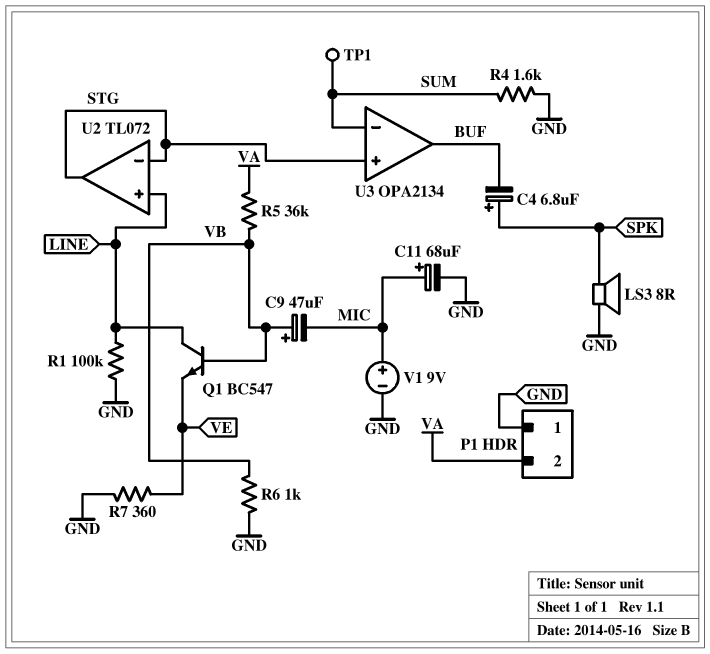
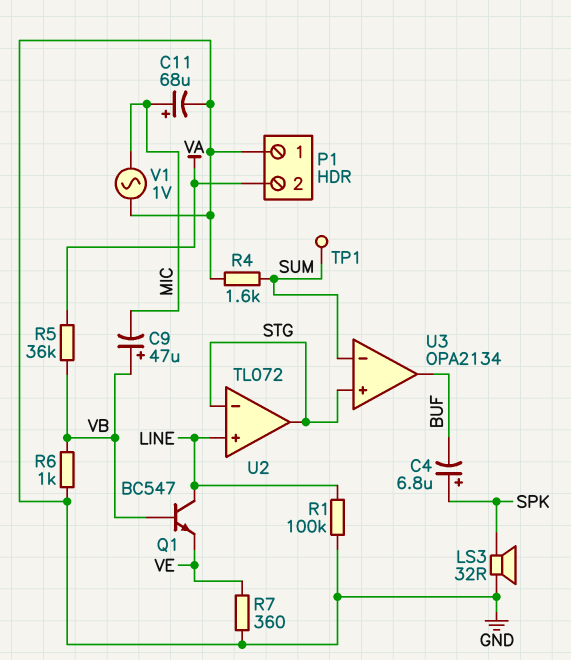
LS3: speaker 8R (GND, SPK) -> speaker 32R (GND, SPK)
V1: 9V (plus MIC, minus GND) -> AC 1V (GND, MIC)

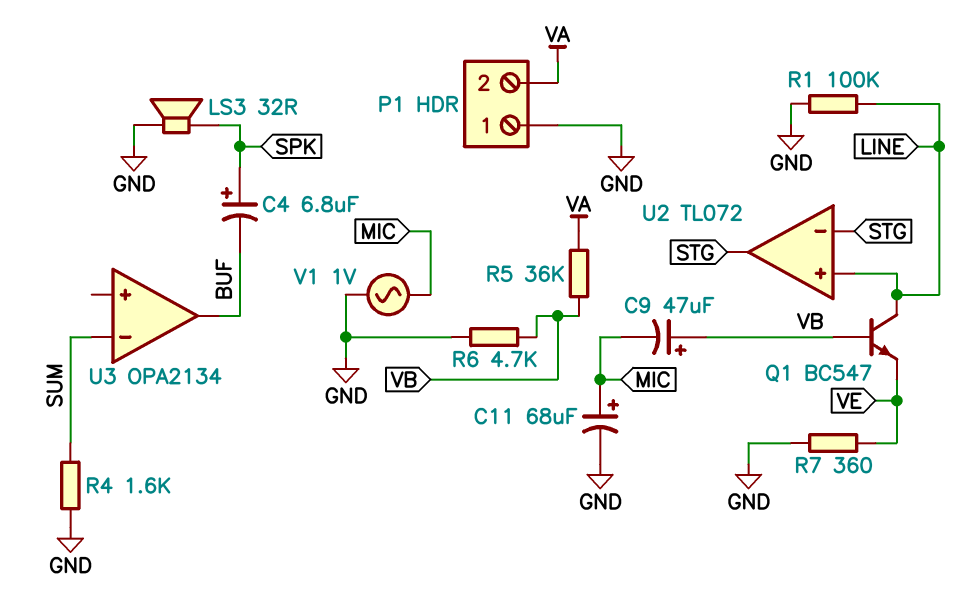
R6: 1k (GND, VB) -> 4.7k (GND, VB)
TP1: test point (SUM) -> none
U3 pin in+: STG -> none

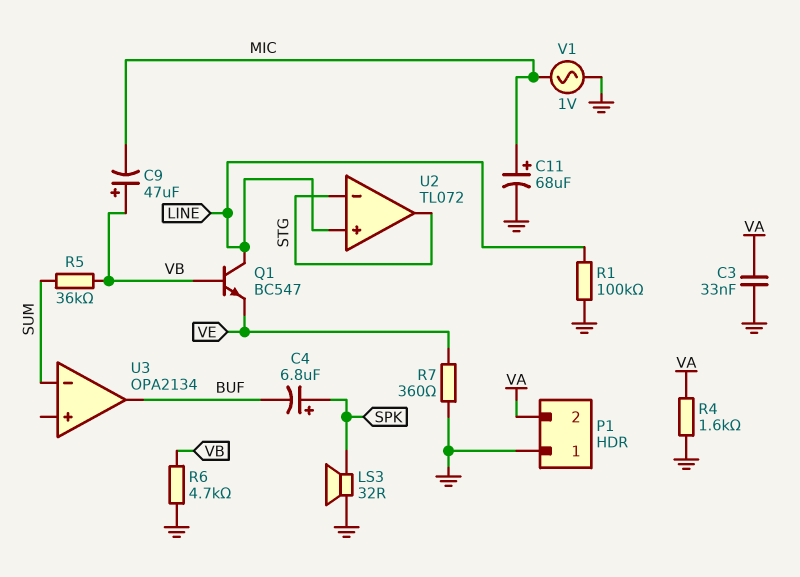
C3: none -> 33nF (GND, VA)
R4: 1.6k (GND, SUM) -> 1.6k (GND, VA)
R5: 36k (VA, VB) -> 36k (SUM, VB)

